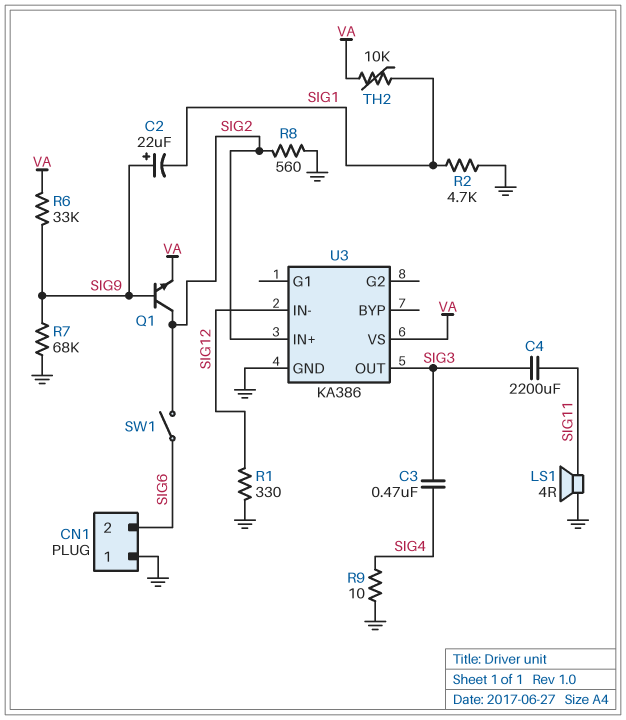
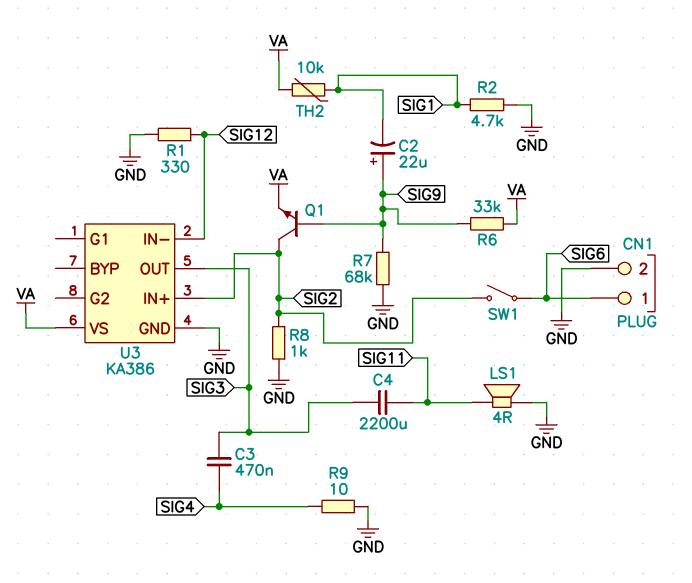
CN1 pin 1: GND -> SIG6
CN1 pin 2: SIG6 -> GND
R8: 560 (GND, SIG2) -> 1k (GND, SIG2)

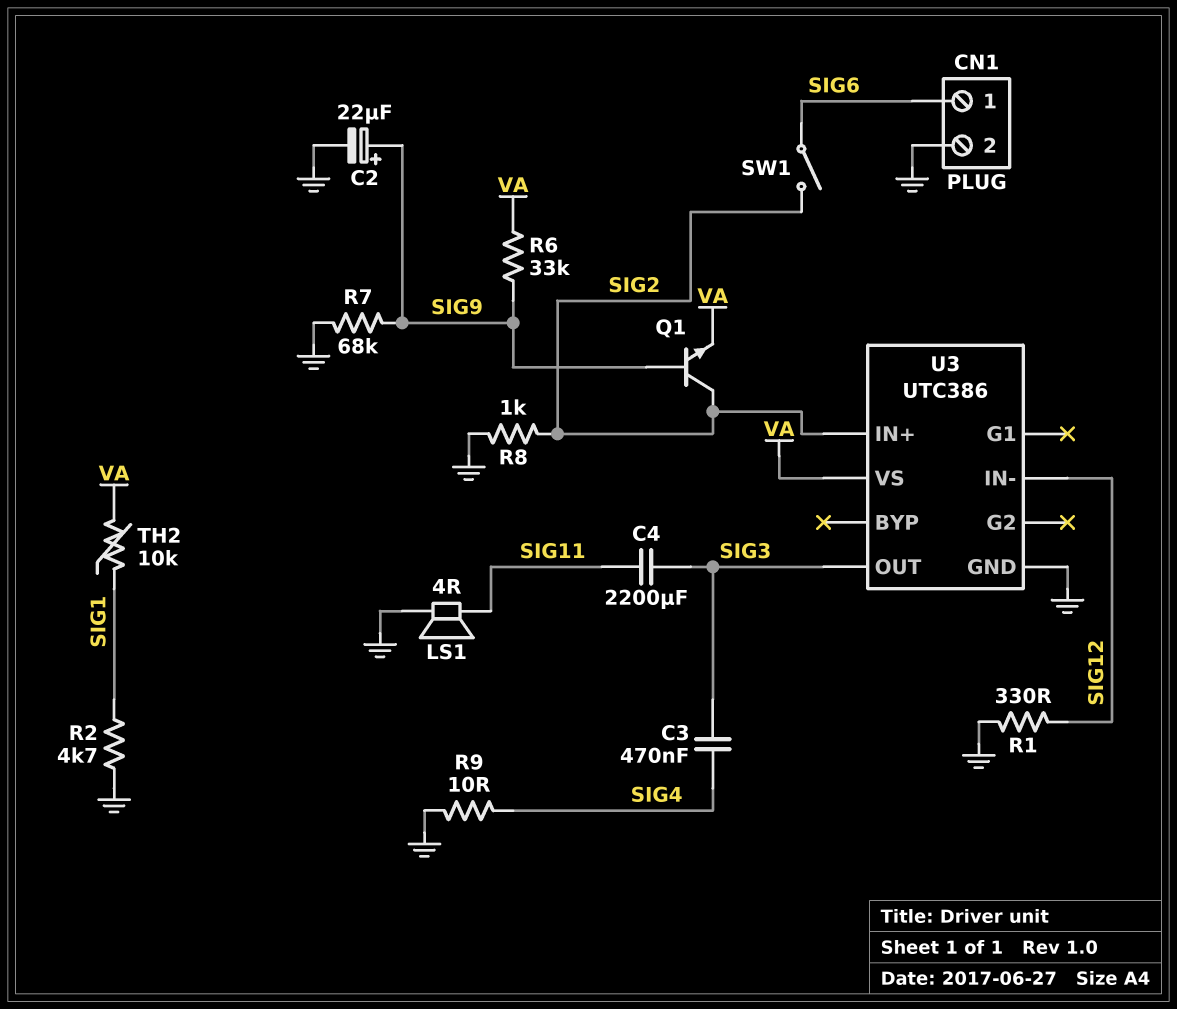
C2: 22uF (plus SIG9, minus SIG1) -> 22uF (plus SIG9, minus GND)
U3: KA386 -> UTC386

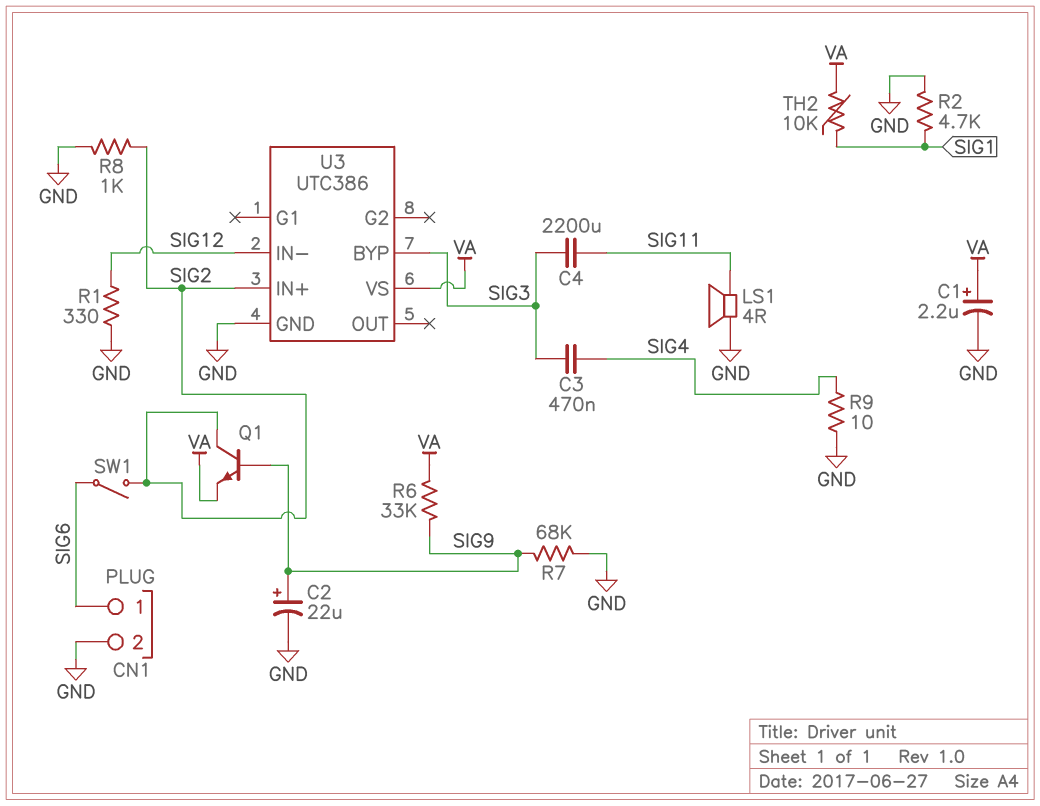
C1: none -> 2.2uF (plus VA, minus GND)
U3 pin BYP: none -> SIG3
U3 pin OUT: SIG3 -> none

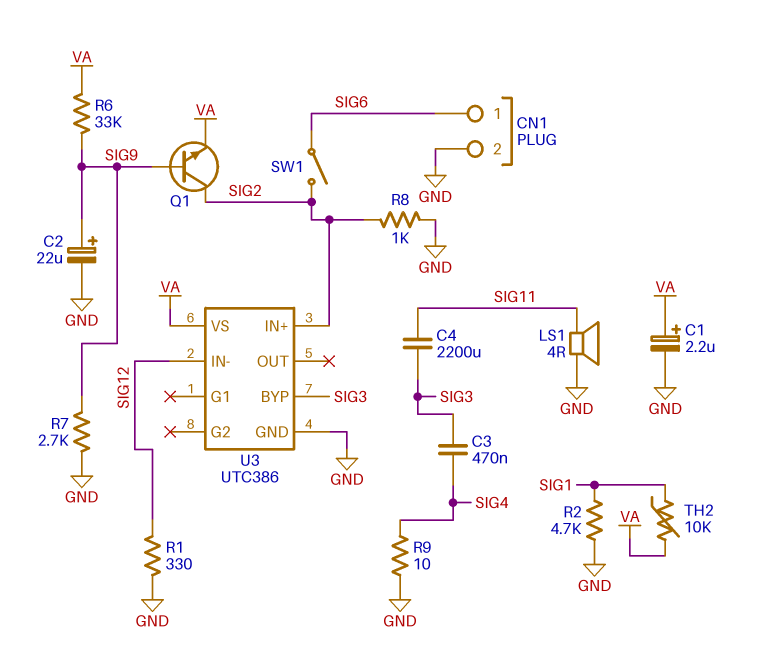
R7: 68k (GND, SIG9) -> 2.7k (GND, SIG9)

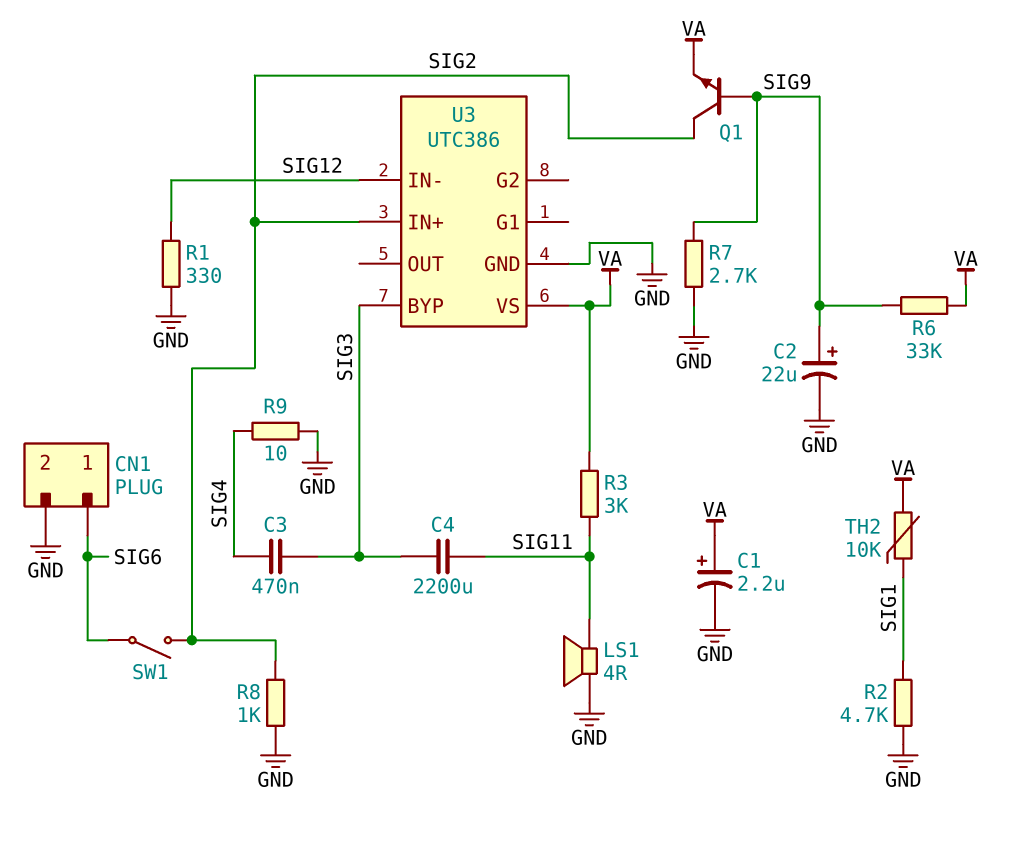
R3: none -> 3k (SIG11, VA)

